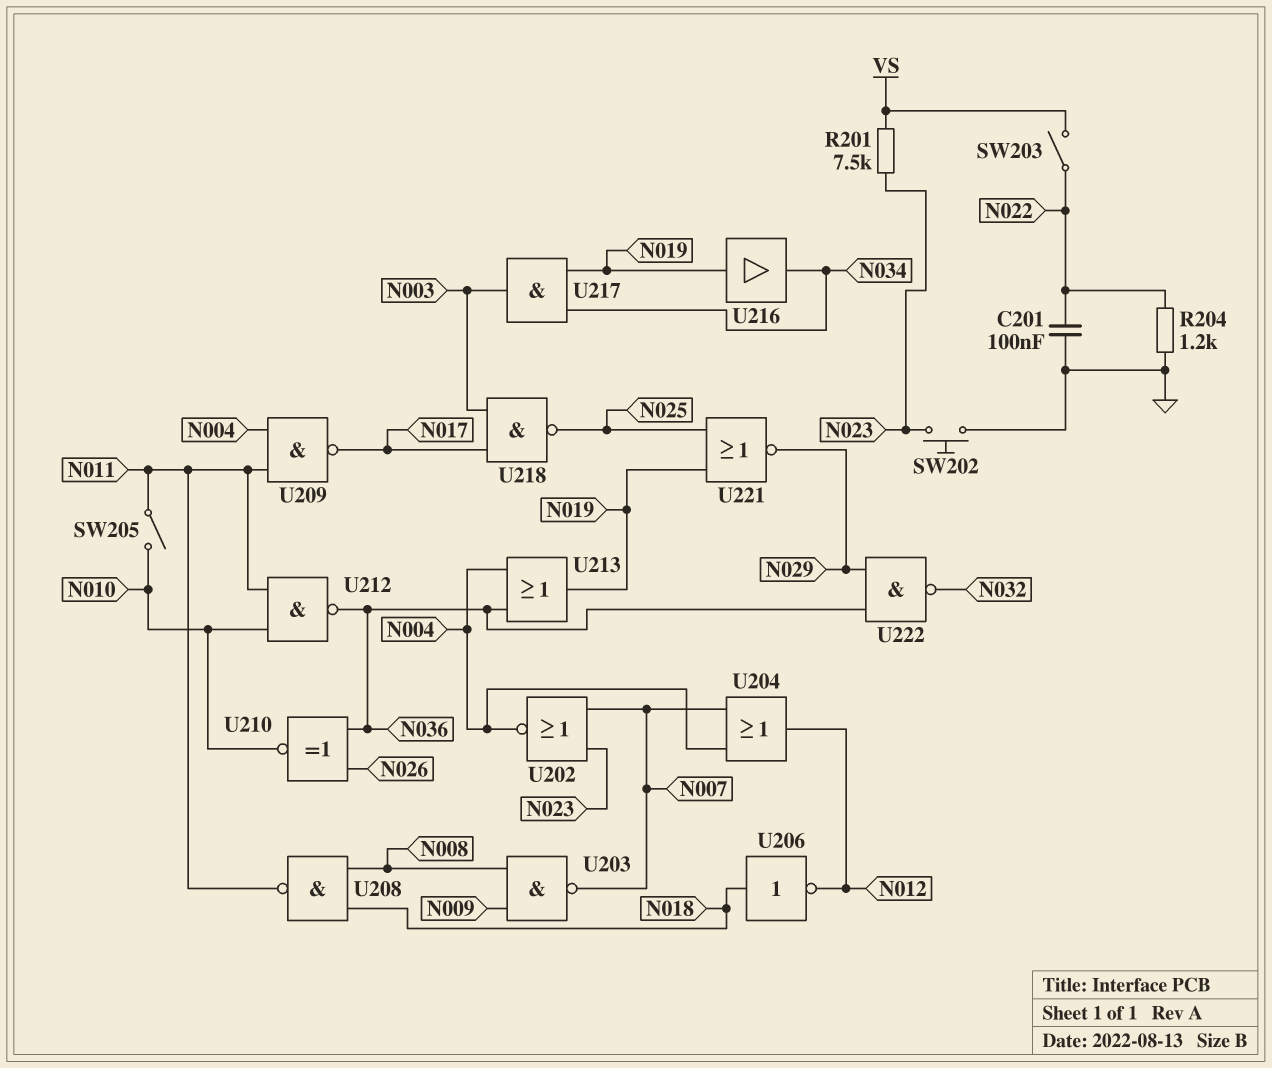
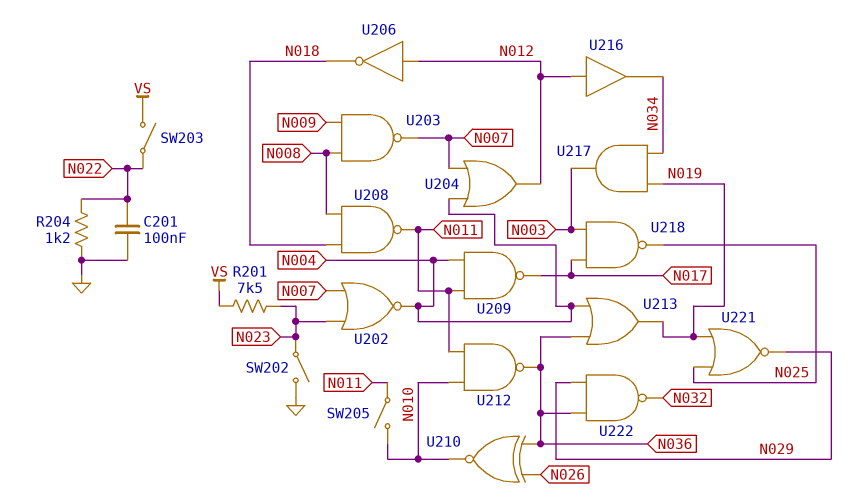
SW202: button (GND, N023) -> switch (GND, N023)
U206: NOT (in N018, out N012) -> NOT (in N012, out N018)
U216: buffer (in N019, out N034) -> buffer (in N012, out N034)

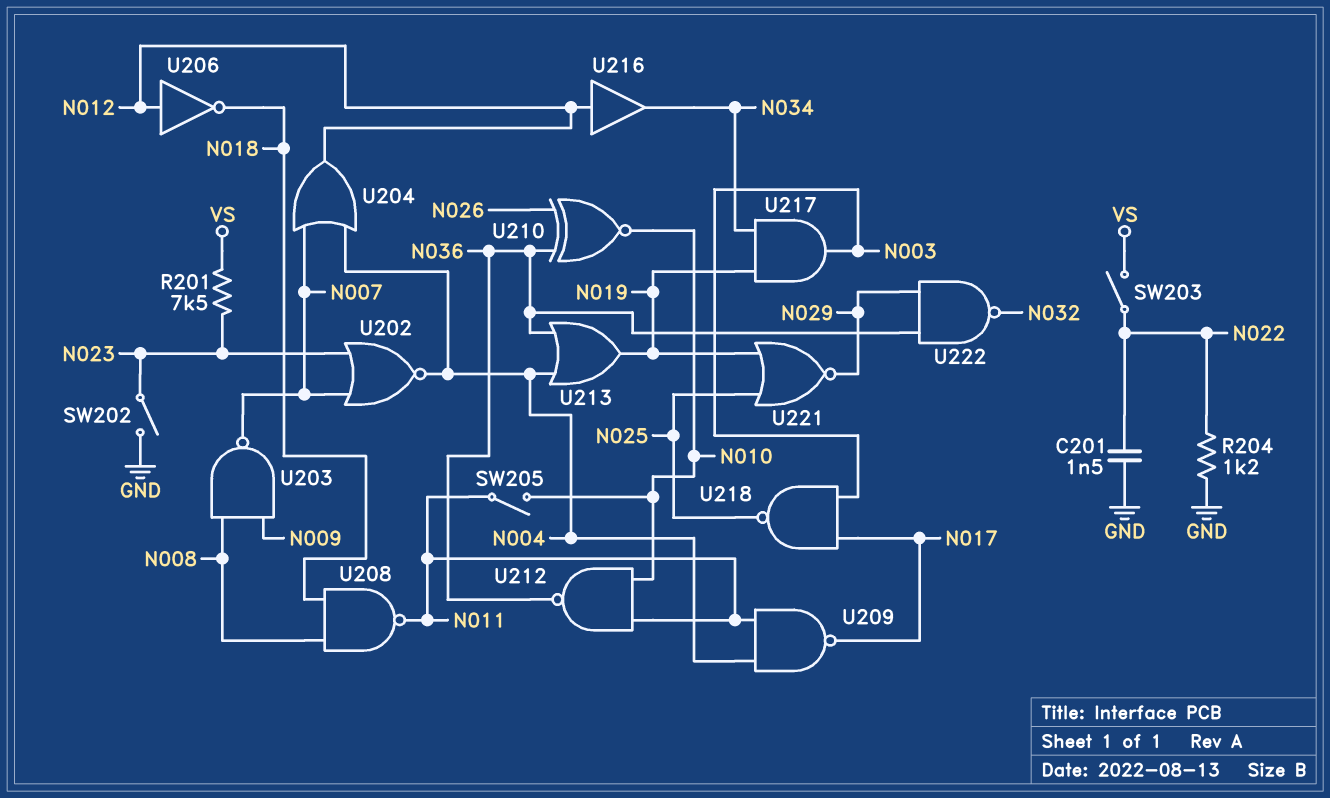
C201: 100nF (GND, N022) -> 1.5nF (GND, N022)

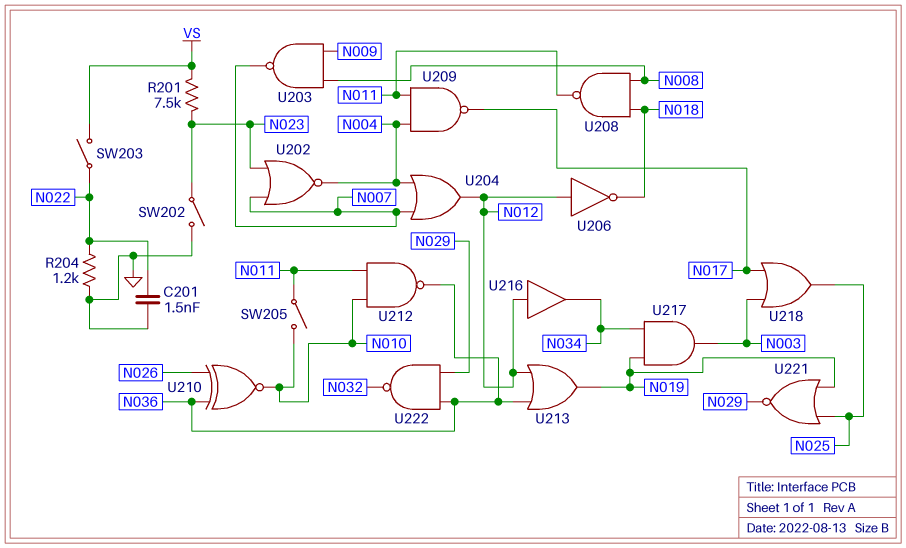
U213: OR (in N004, in N036, out N019) -> OR (in N012, in N036, out N019)
U218: NAND (in N003, in N017, out N025) -> OR (in N003, in N017, out N025)

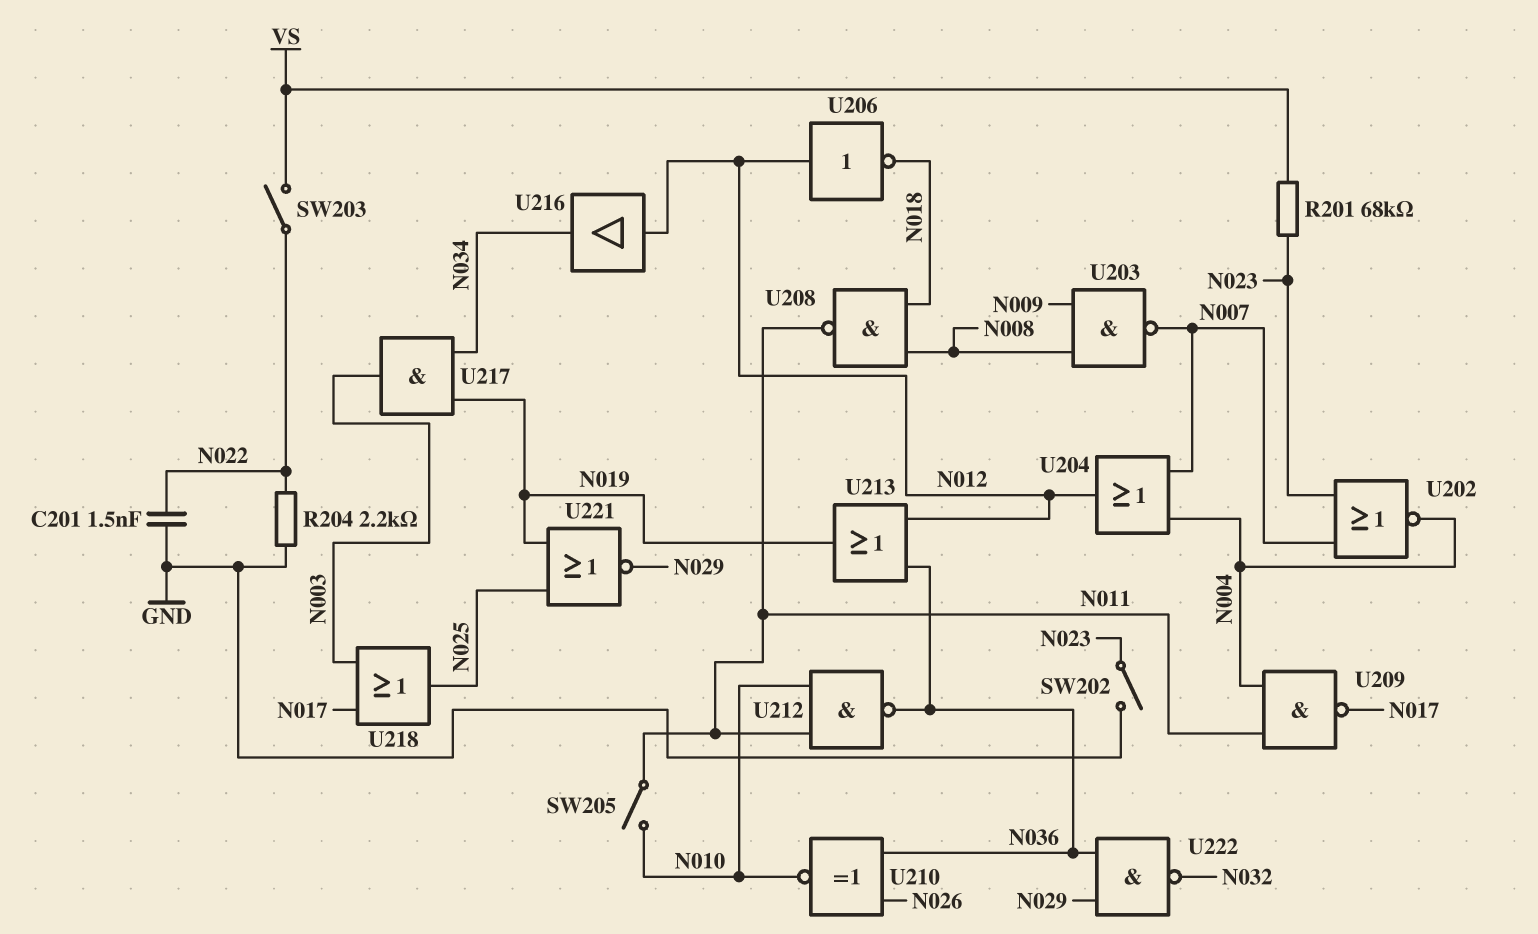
R201: 7.5k (N023, VS) -> 68k (N023, VS)
R204: 1.2k (GND, N022) -> 2.2k (GND, N022)

